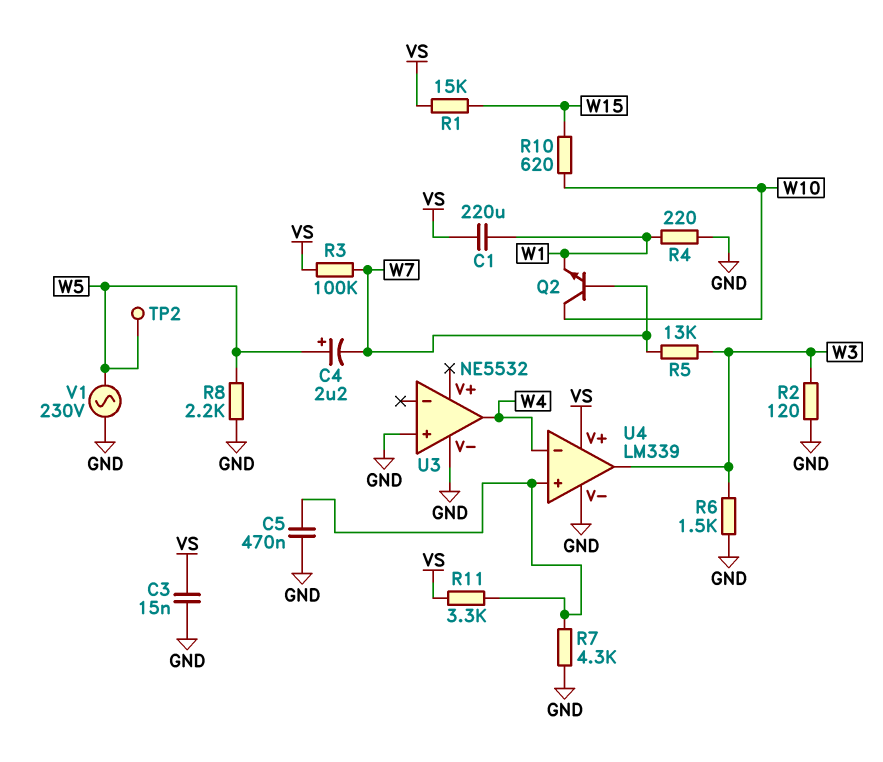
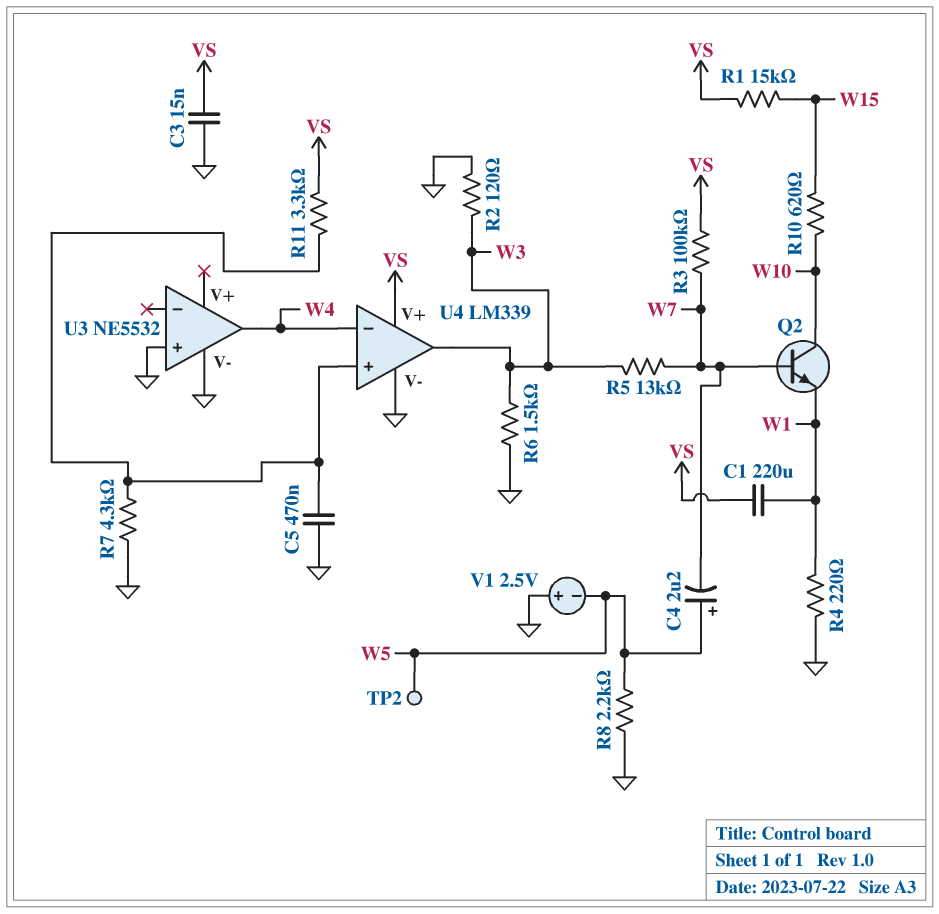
V1: AC 230V (GND, W5) -> 2.5V (plus GND, minus W5)

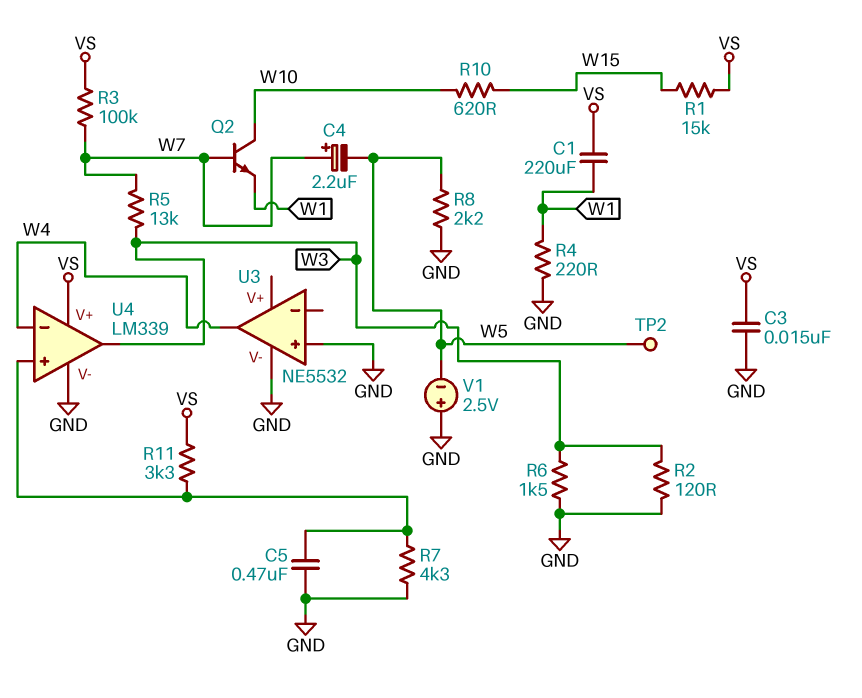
C4: 2.2uF (plus W5, minus W7) -> 2.2uF (plus W7, minus W5)

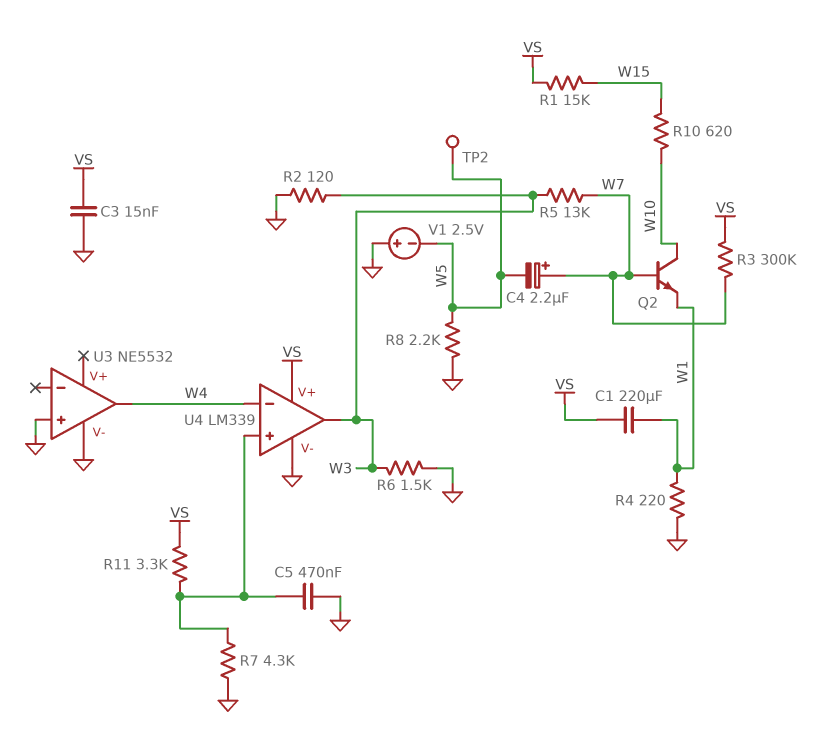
R3: 100k (VS, W7) -> 300k (VS, W7)

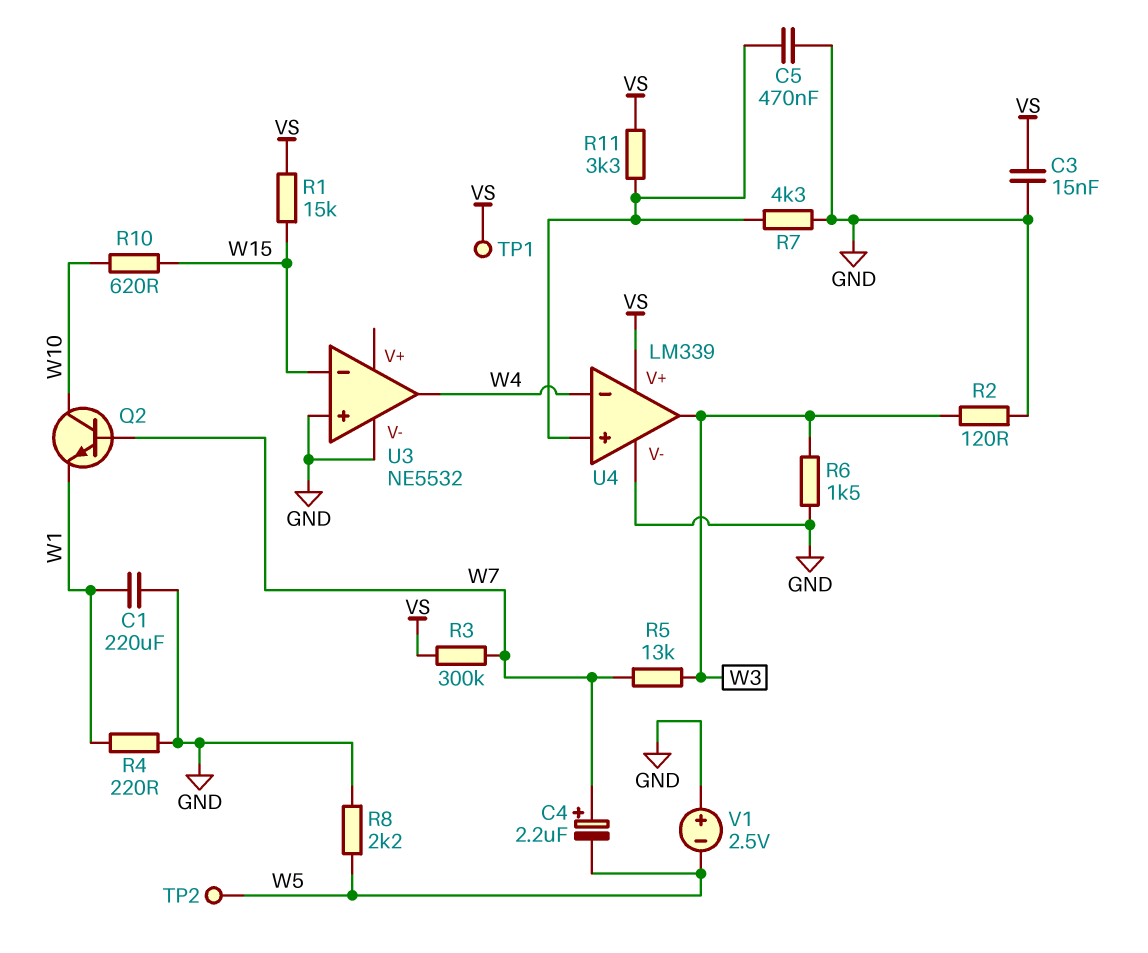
C1: 220uF (VS, W1) -> 220uF (GND, W1)
TP1: none -> test point (VS)
U3 pin in-: none -> W15

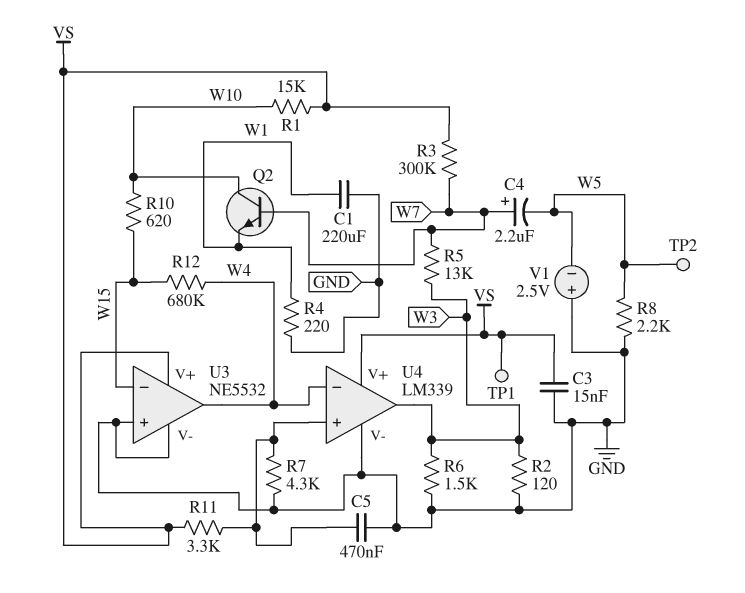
R1: 15k (VS, W15) -> 15k (VS, W10)
R12: none -> 680k (W4, W15)
U3 pin V+: none -> VS

